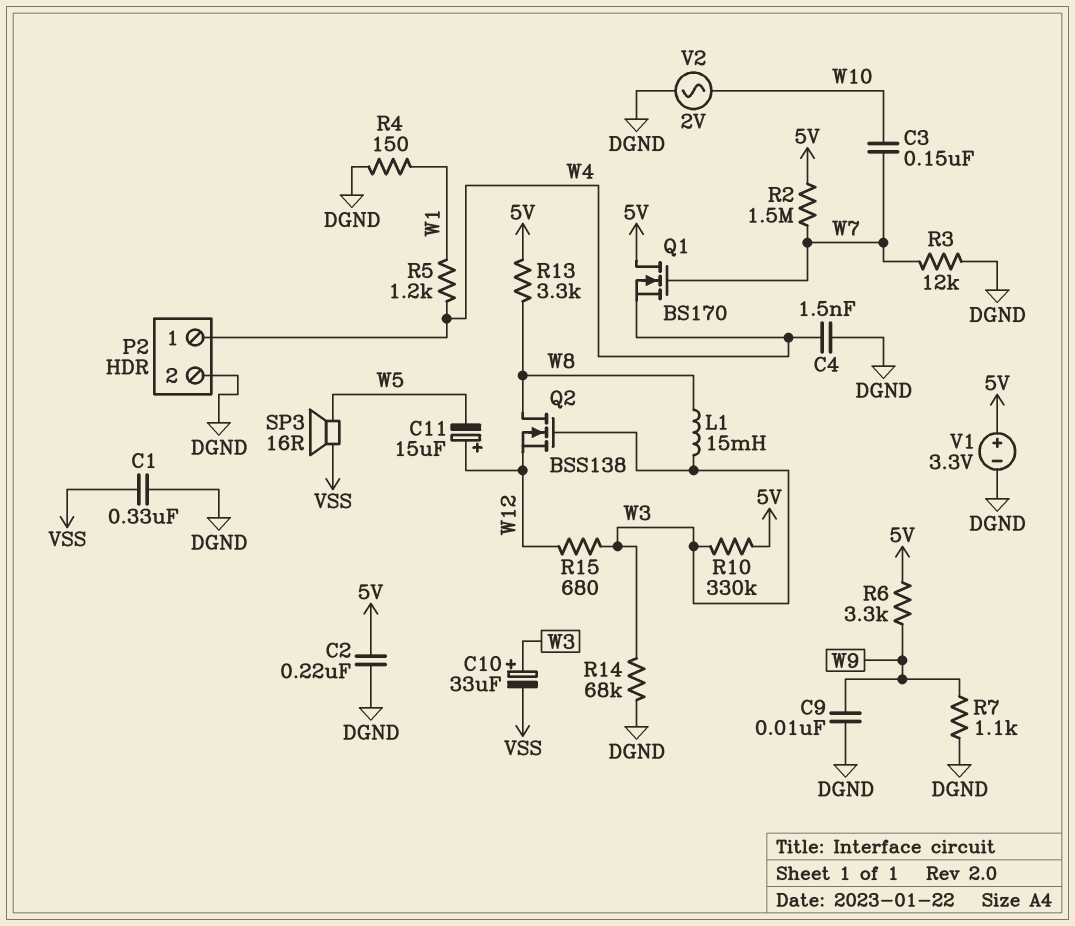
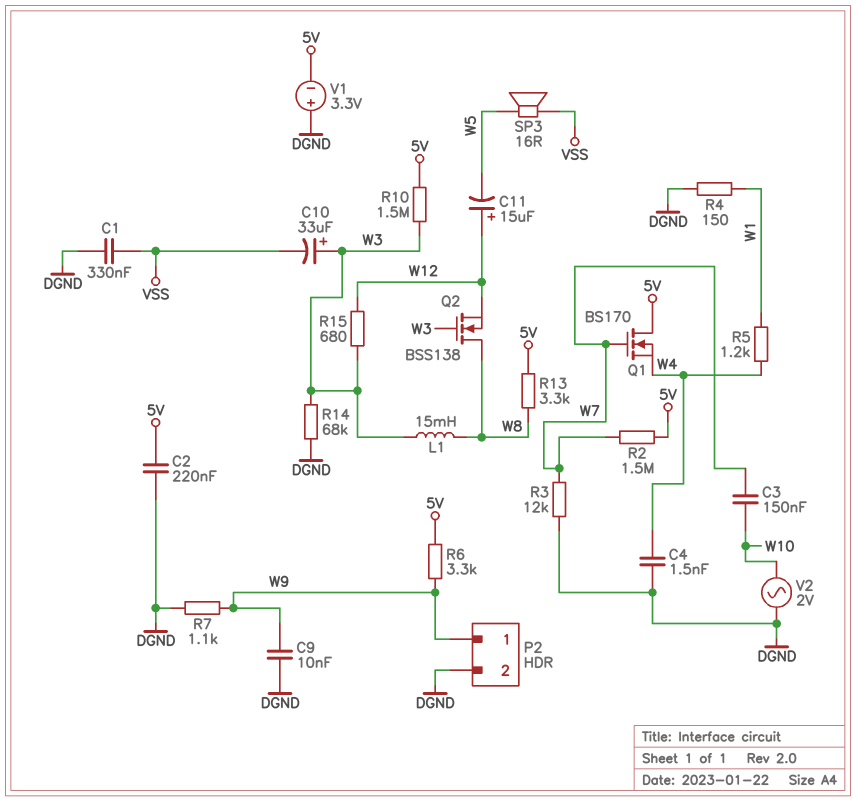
P2 pin 1: W4 -> W9
R10: 330k (5V, W3) -> 1.5M (5V, W3)
V1: 3.3V (plus 5V, minus DGND) -> 3.3V (plus DGND, minus 5V)

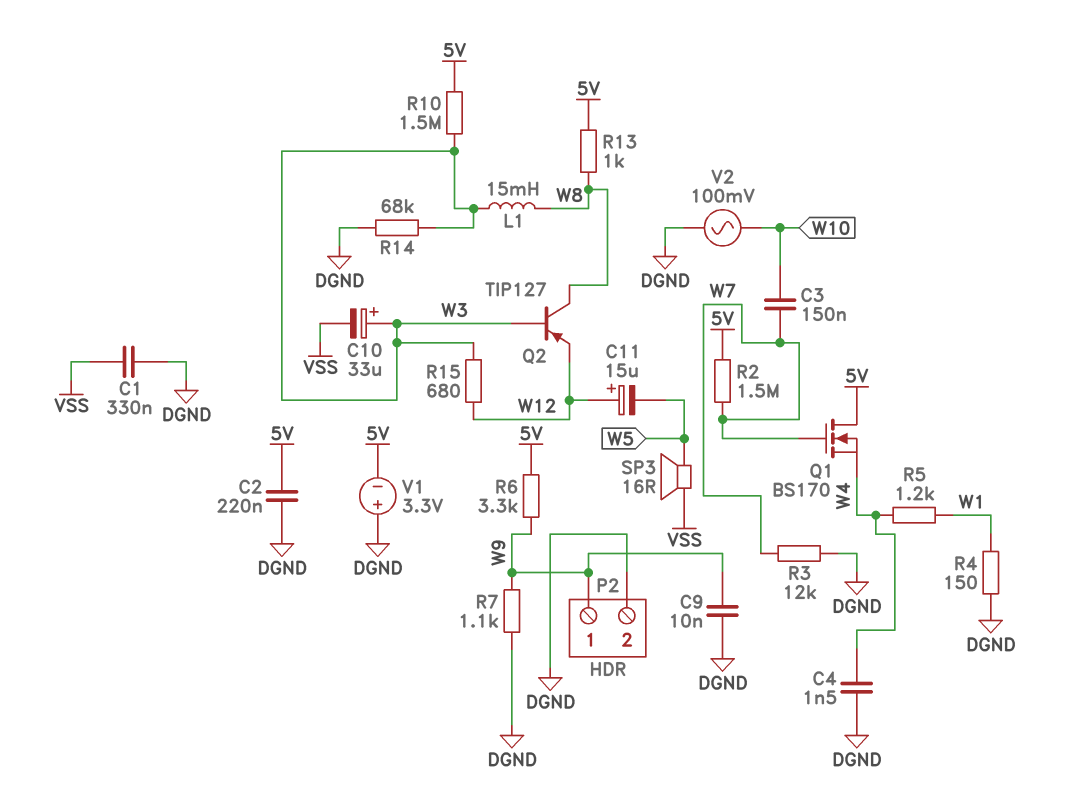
Q2: NMOS BSS138 (G W3, D W8, S W12) -> PNP TIP127 (B W3, C W8, E W12)
R13: 3.3k (5V, W8) -> 1k (5V, W8)
V2: AC 2V (DGND, W10) -> AC 100mV (DGND, W10)

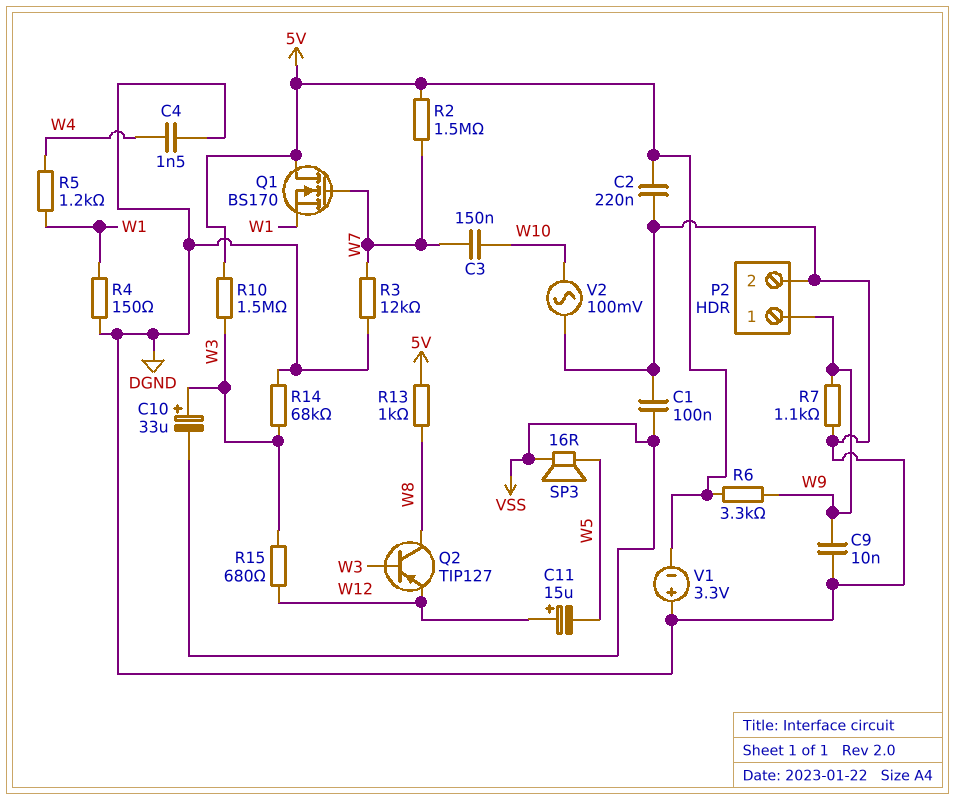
C1: 330nF (DGND, VSS) -> 100nF (DGND, VSS)
L1: 15mH (W3, W8) -> none
Q1: NMOS BS170 (G W7, D 5V, S W4) -> NMOS BS170 (G W7, D 5V, S W1)

